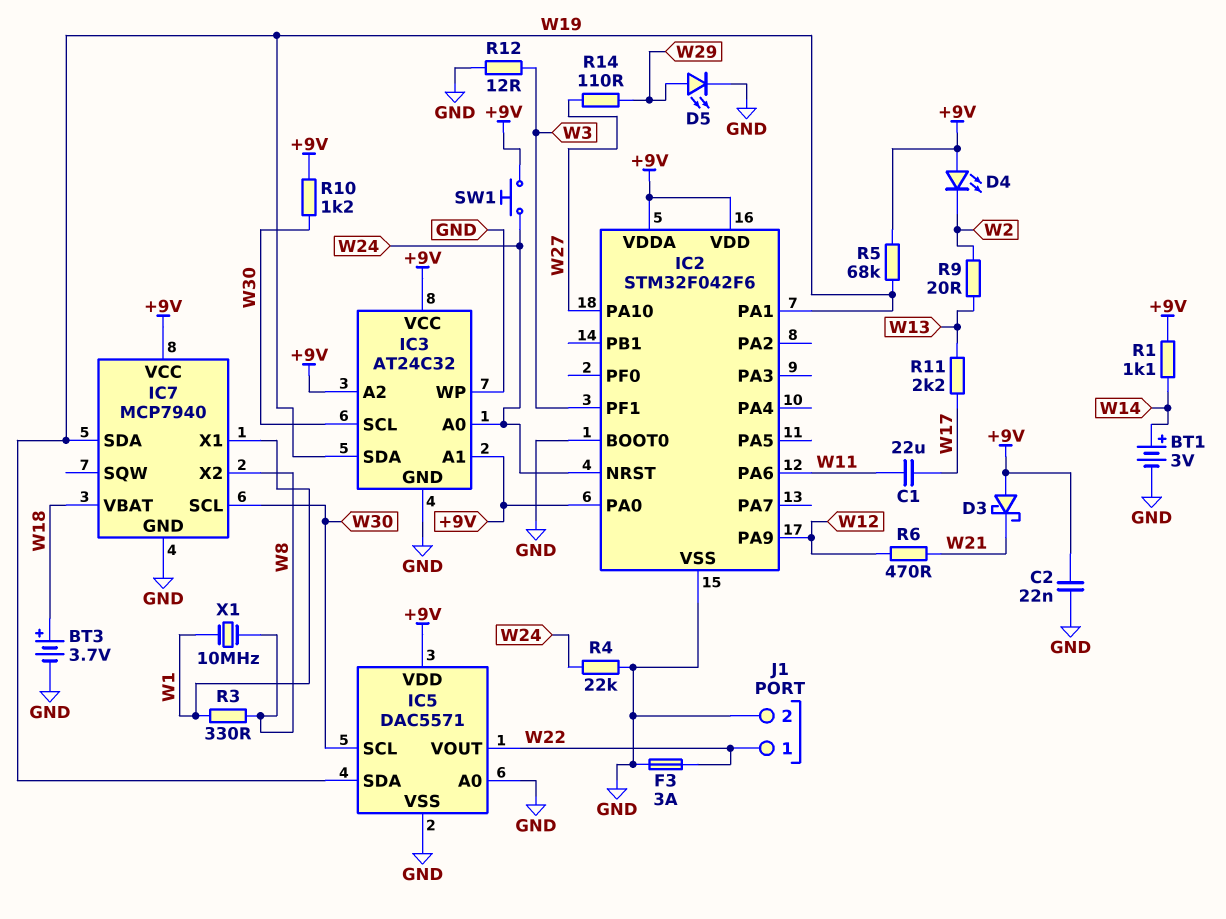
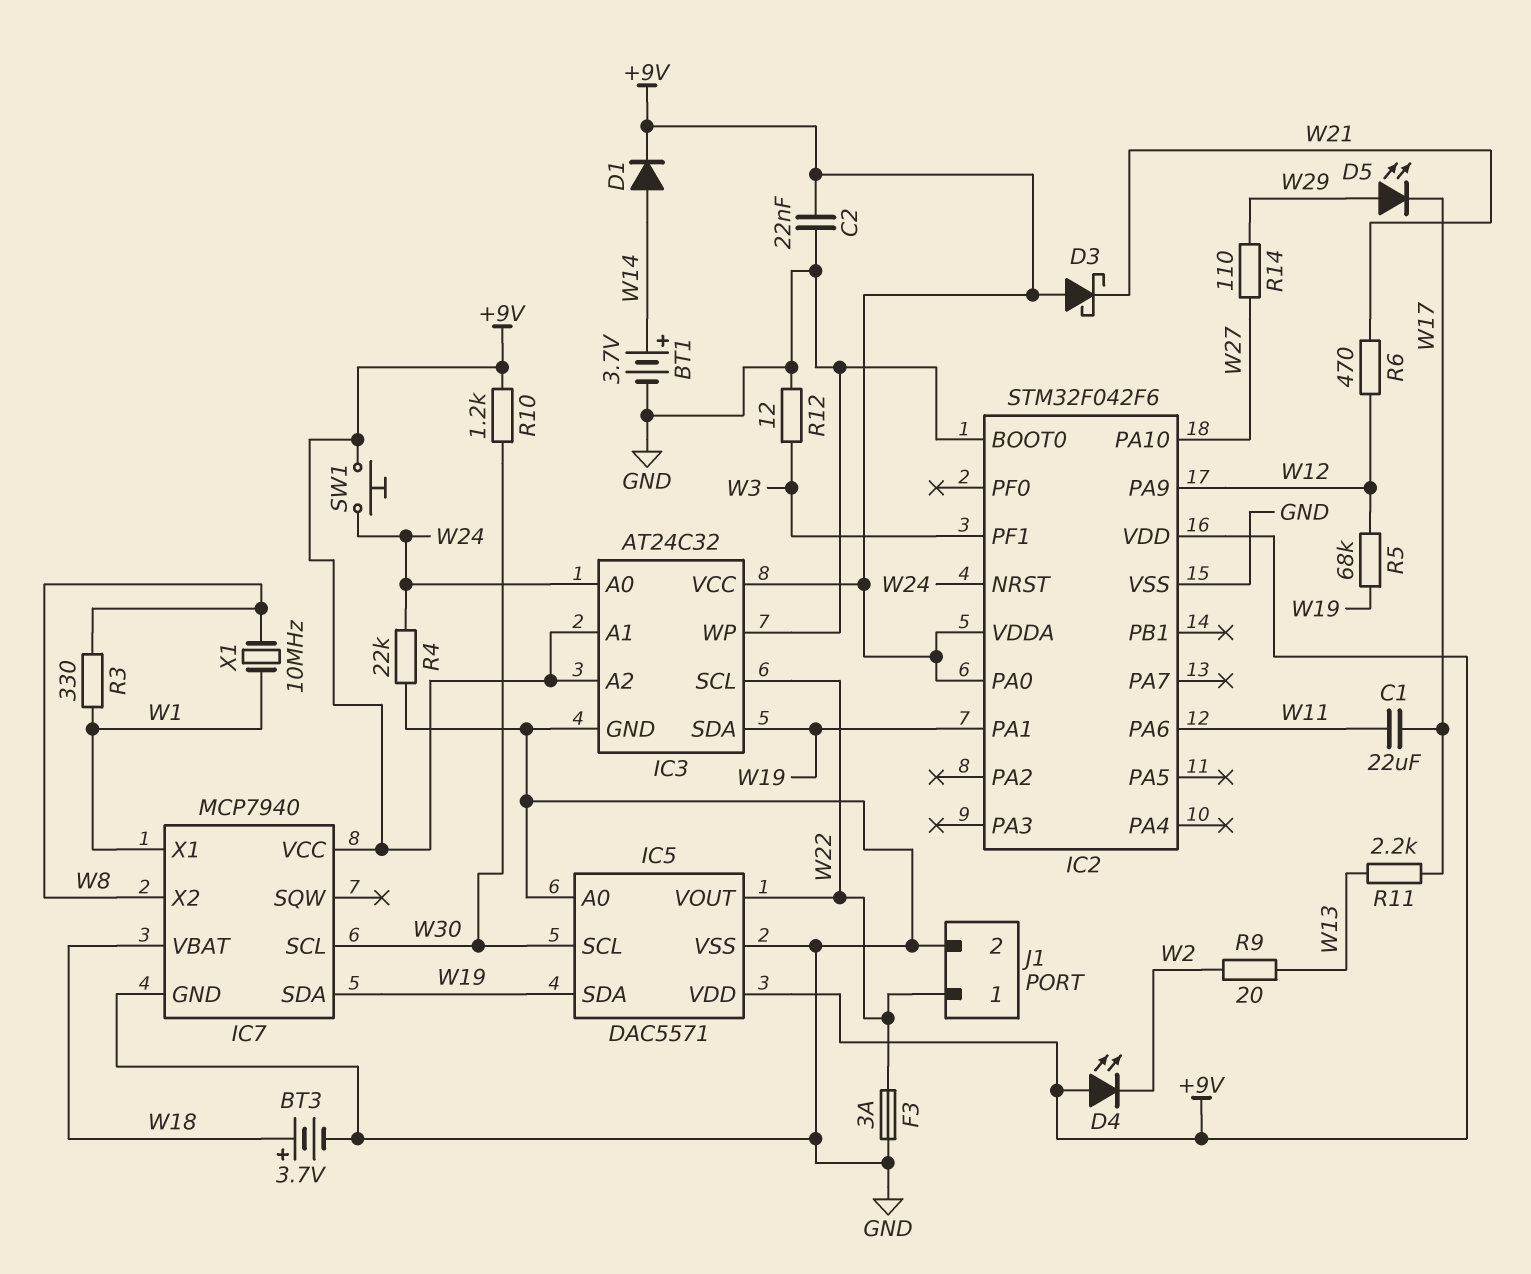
BT1: 3V (plus W14, minus GND) -> 3.7V (plus W14, minus GND)
D1: none -> diode (A W14, K +9V)
D5: LED (A W29, K GND) -> LED (A W29, K W17)
IC3 pin SCL: W30 -> W22
R1: 1.1k (+9V, W14) -> none
R5: 68k (+9V, W19) -> 68k (W12, W19)

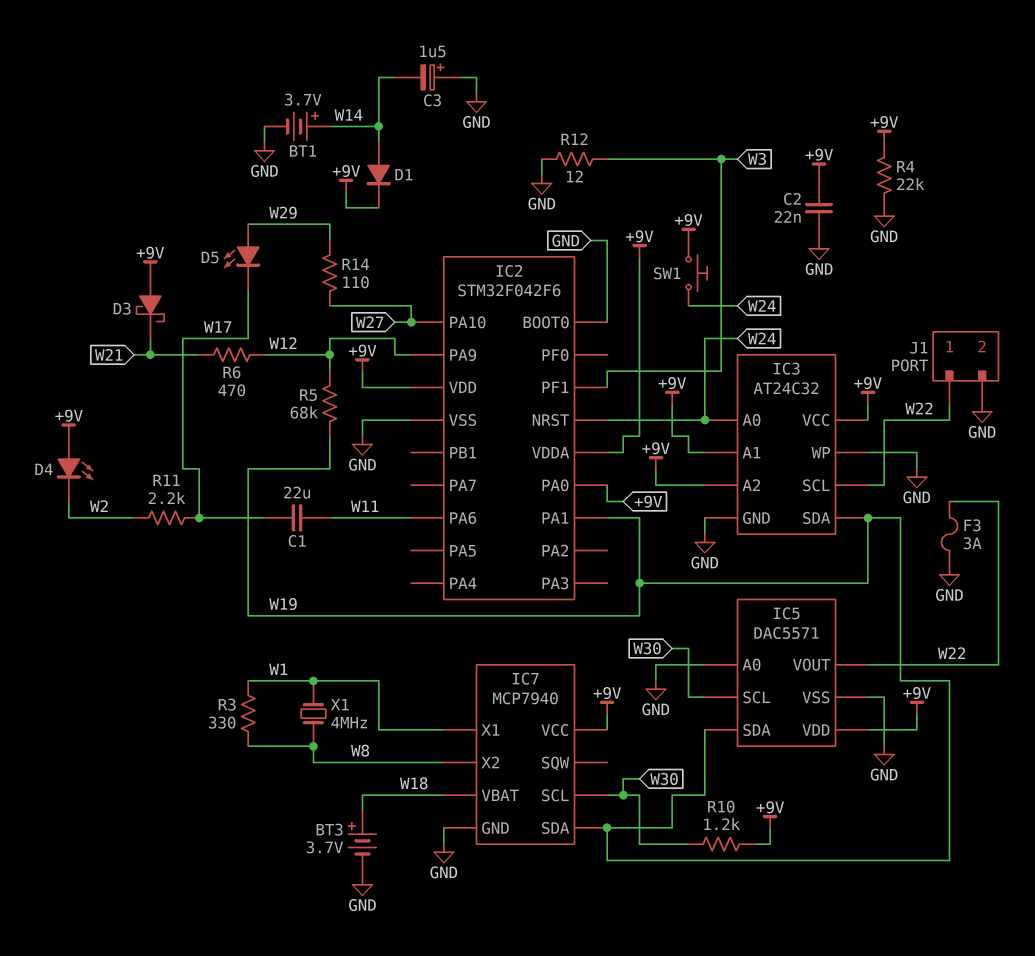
C3: none -> 1.5uF (plus GND, minus W14)
R4: 22k (GND, W24) -> 22k (+9V, GND)
R9: 20 (W2, W13) -> none
R11: 2.2k (W13, W17) -> 2.2k (W2, W17)
X1: 10MHz (W1, W8) -> 4MHz (W1, W8)

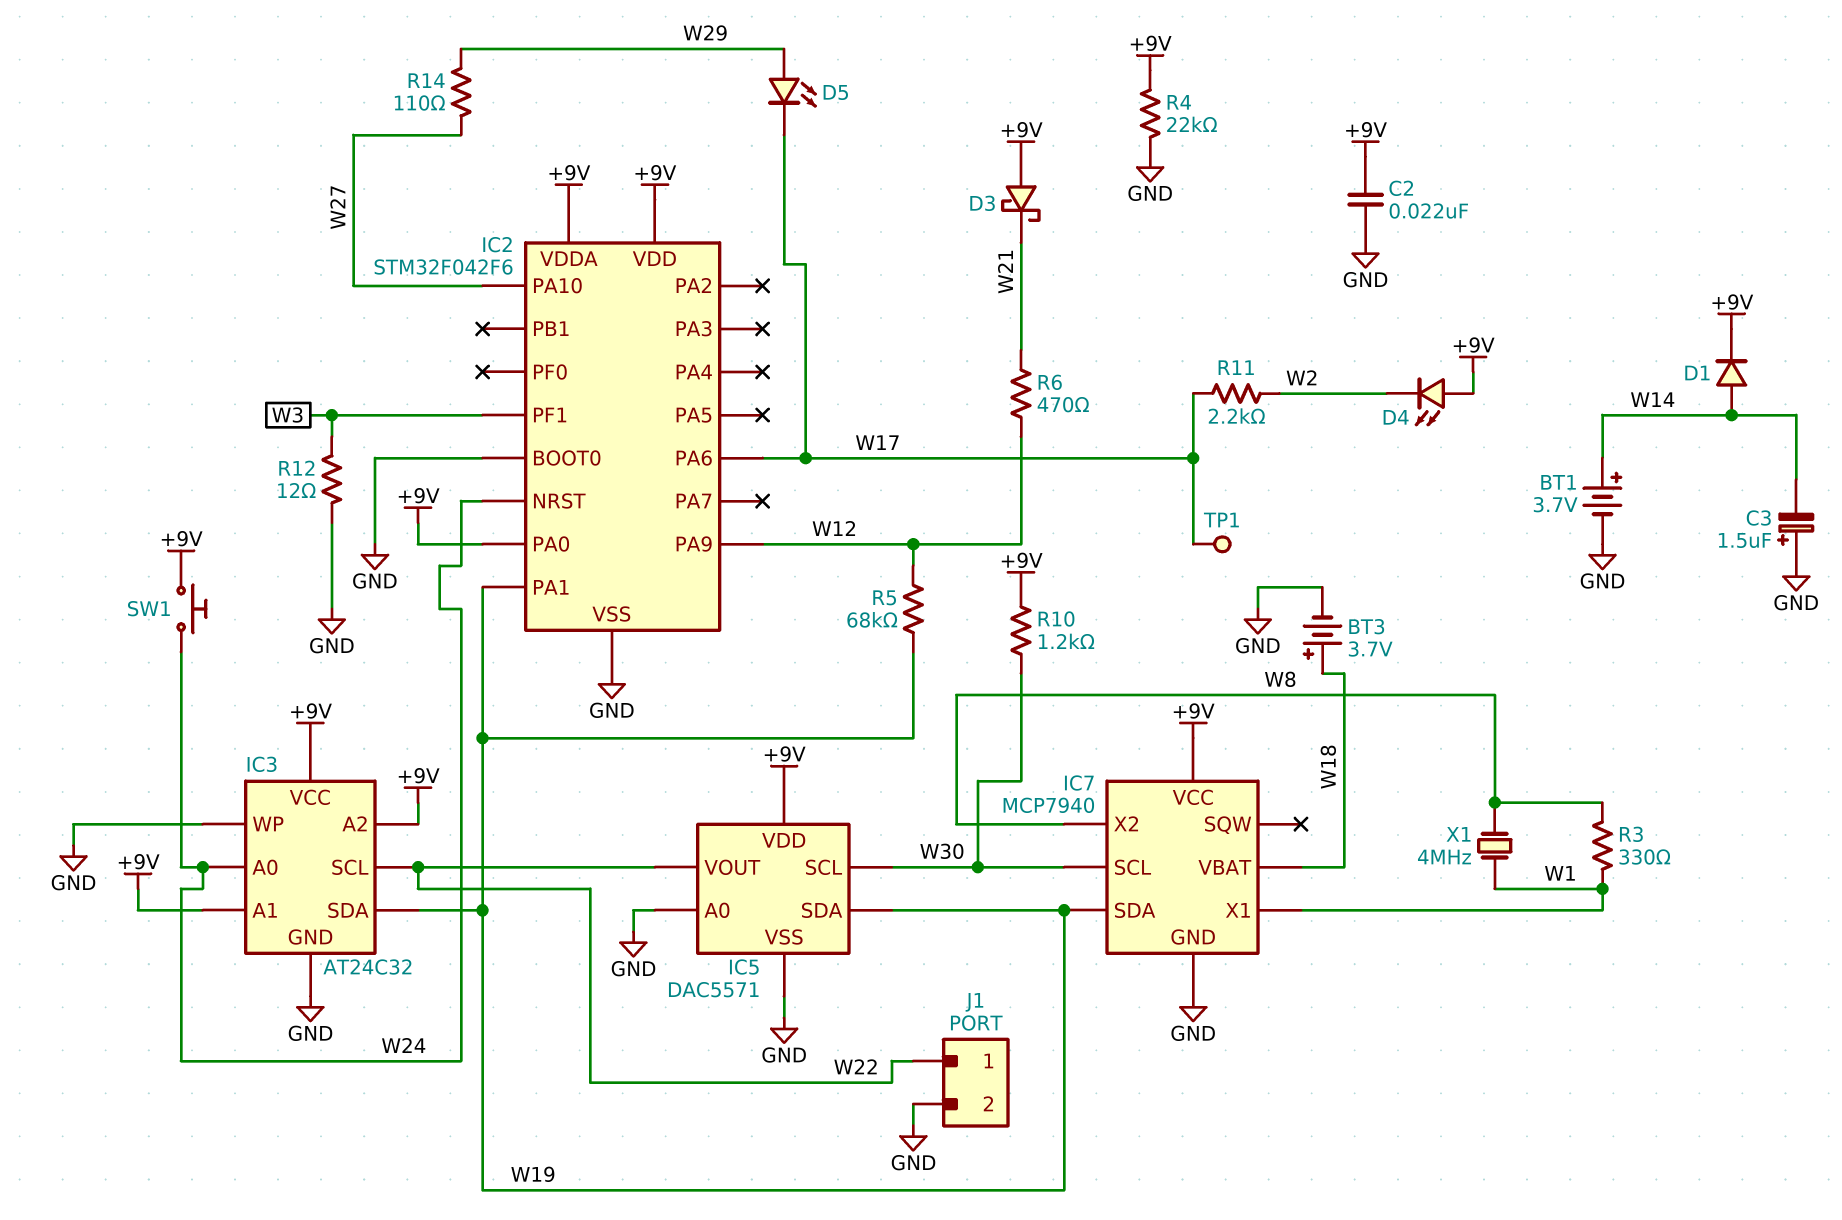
C1: 22uF (W11, W17) -> none
F3: 3A (GND, W22) -> none
IC2 pin PA6: W11 -> W17
TP1: none -> test point (W17)

